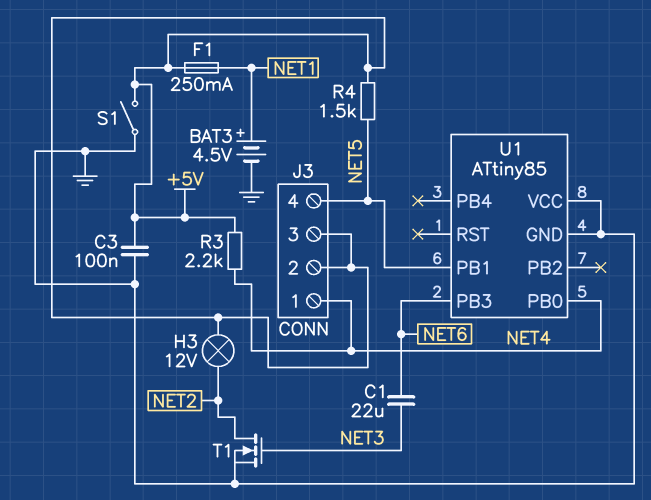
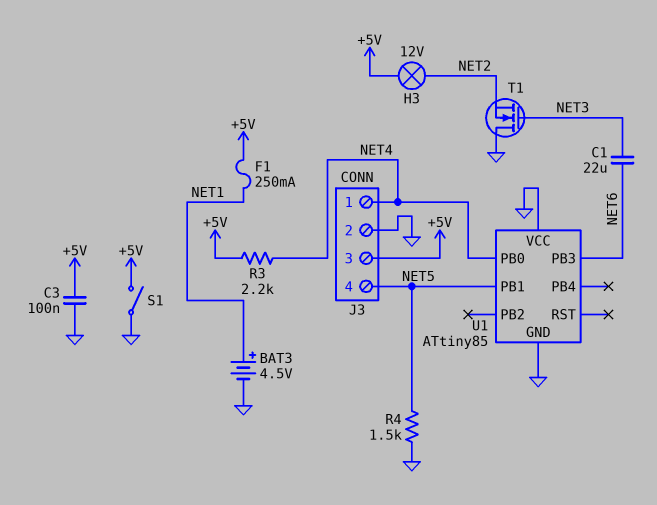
J3 pin 2: +5V -> GND
R4: 1.5k (+5V, NET5) -> 1.5k (GND, NET5)
T1: NMOS (G NET3, D NET2, S GND) -> NMOS (G NET3, D GND, S NET2)

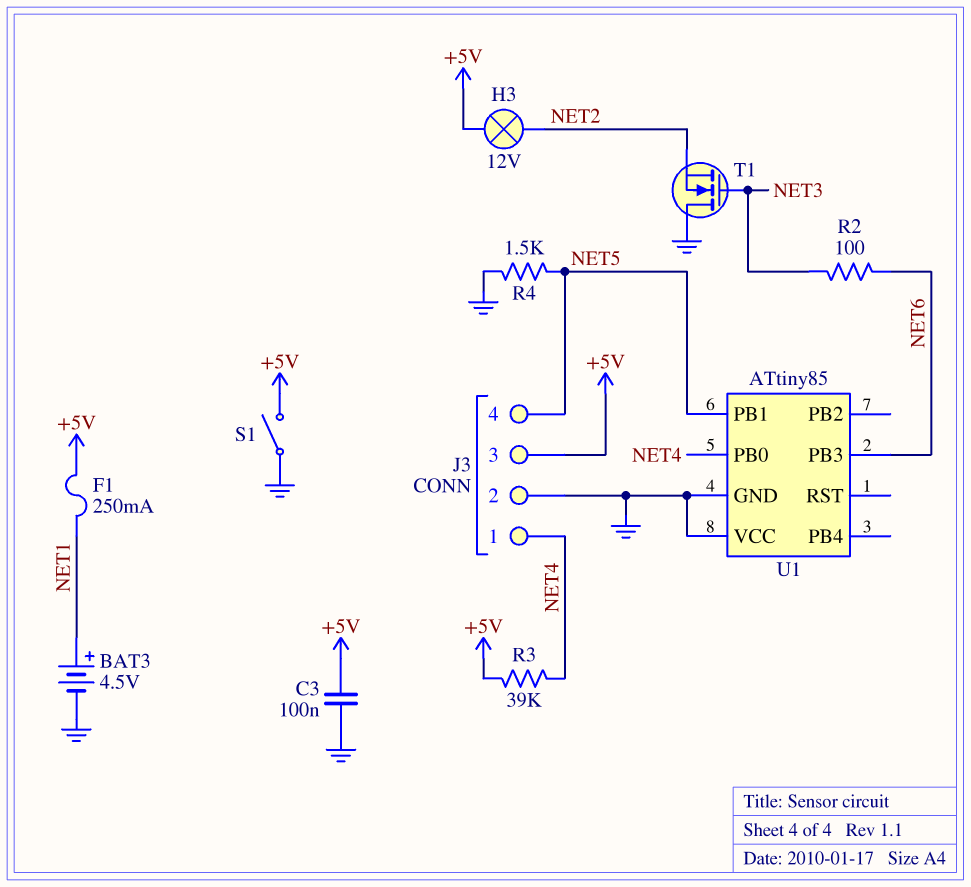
C1: 22uF (NET3, NET6) -> none
R2: none -> 100 (NET3, NET6)
R3: 2.2k (+5V, NET4) -> 39k (+5V, NET4)

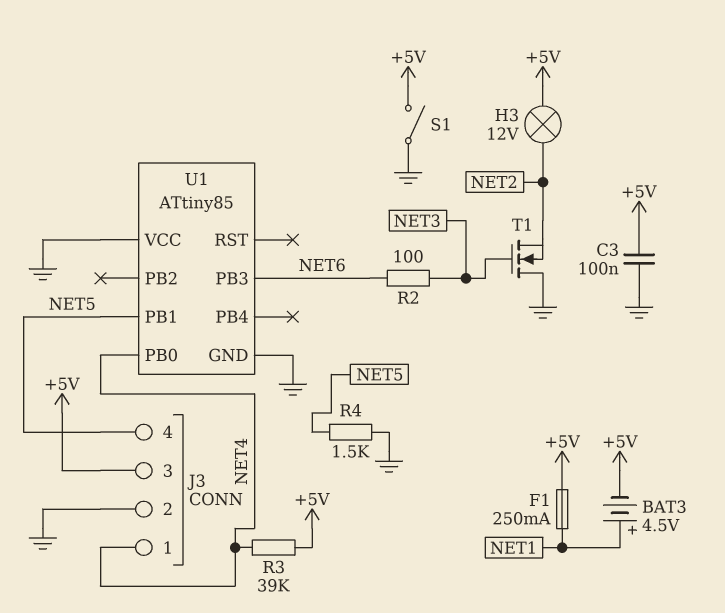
BAT3: 4.5V (plus NET1, minus GND) -> 4.5V (plus NET1, minus +5V)

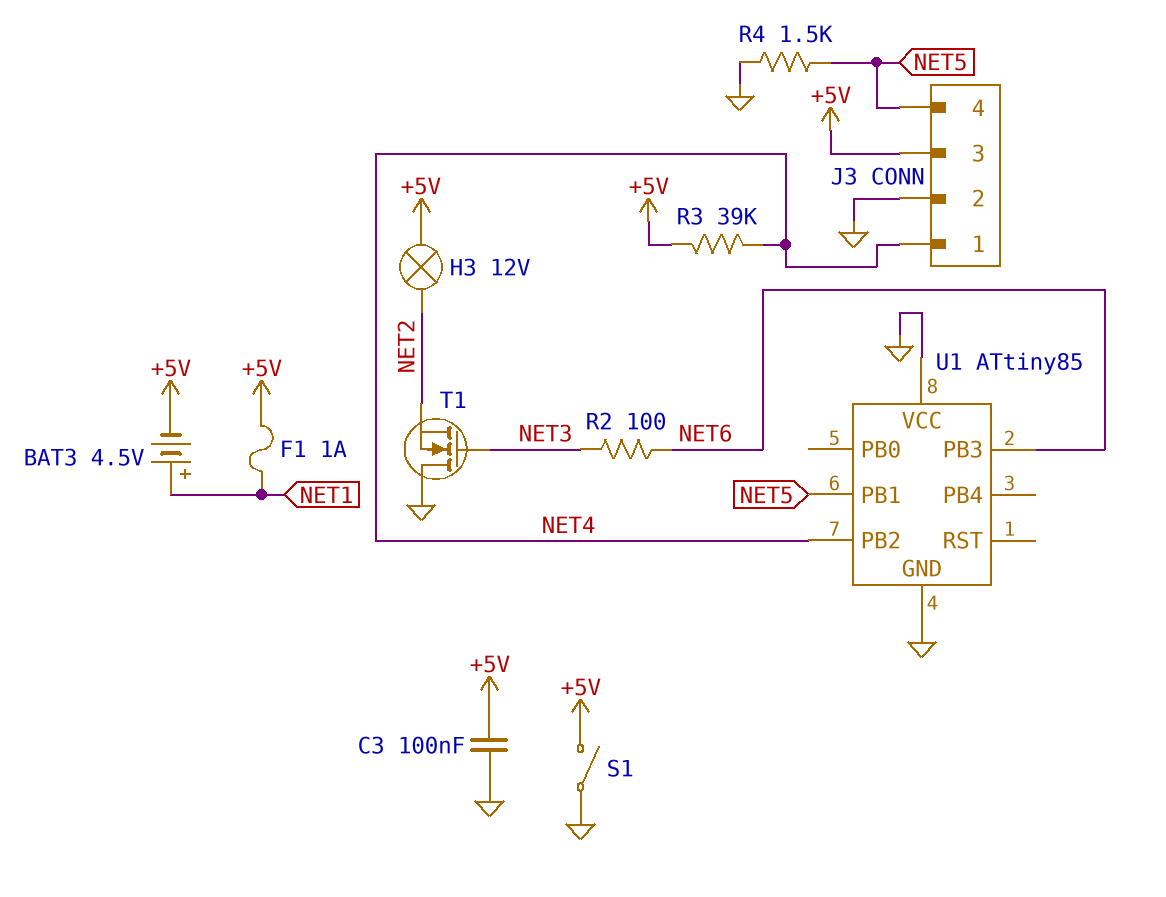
F1: 250mA (+5V, NET1) -> 1A (+5V, NET1)
U1 pin PB0: NET4 -> none
U1 pin PB2: none -> NET4

